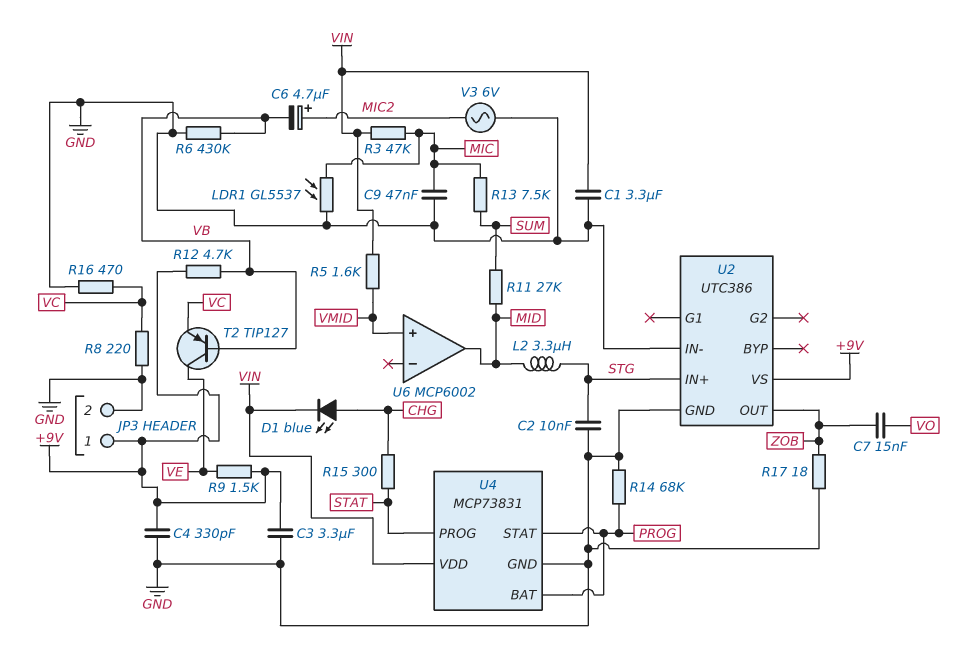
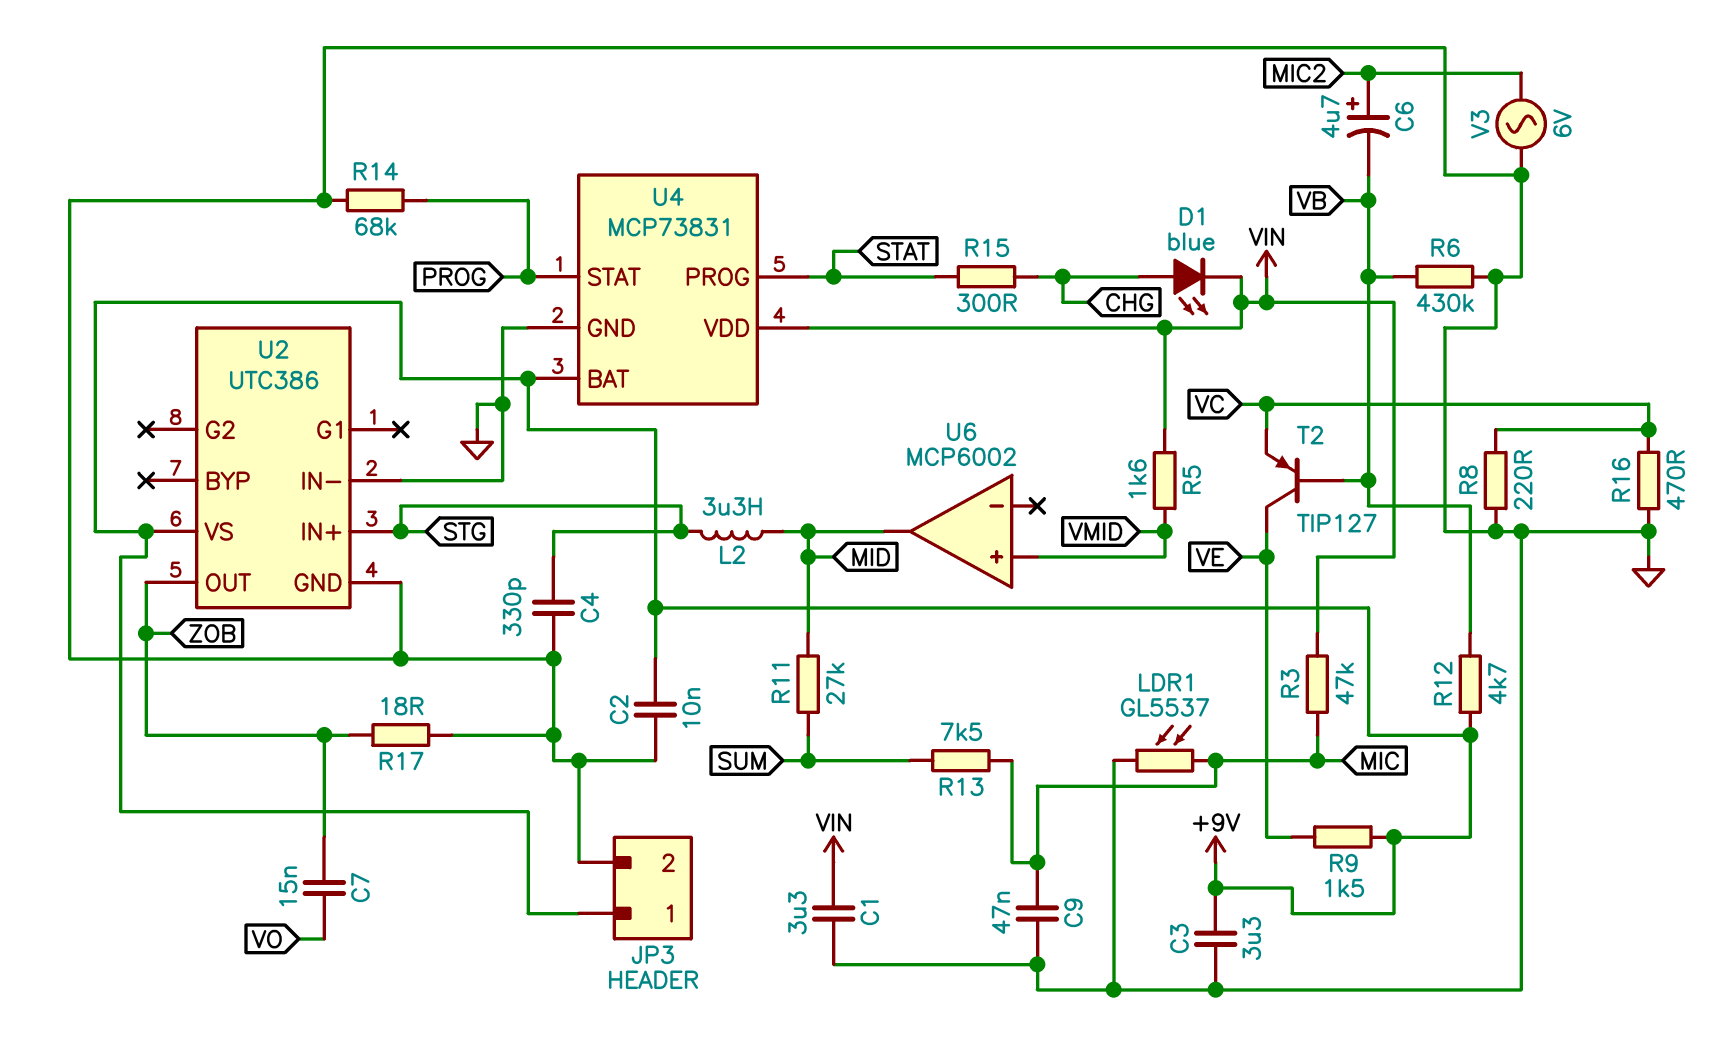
C2: 10nF (GND, STG) -> 10nF (+9V, GND)
C4: 330pF (+9V, GND) -> 330pF (GND, STG)
U4 pin BAT: PROG -> +9V

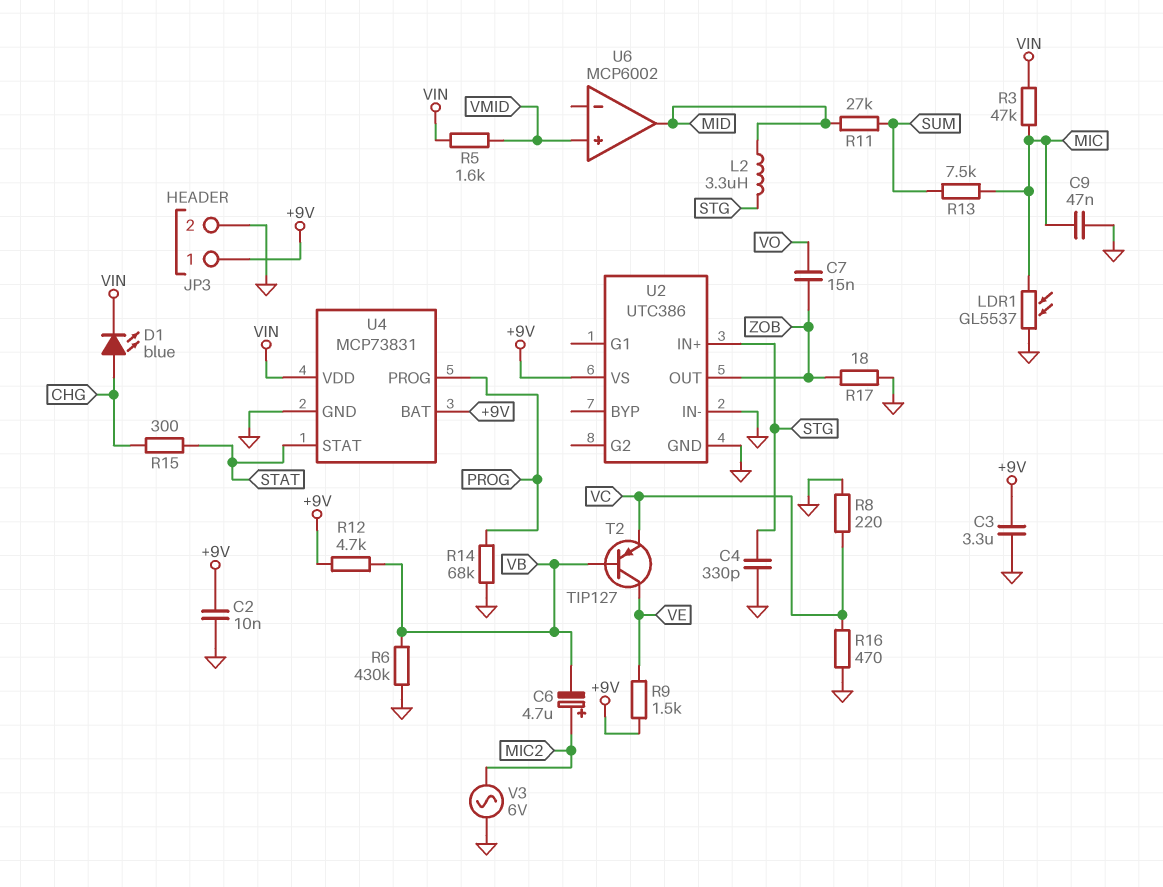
C1: 3.3uF (GND, VIN) -> none
U4 pin PROG: STAT -> PROG
U4 pin STAT: PROG -> STAT

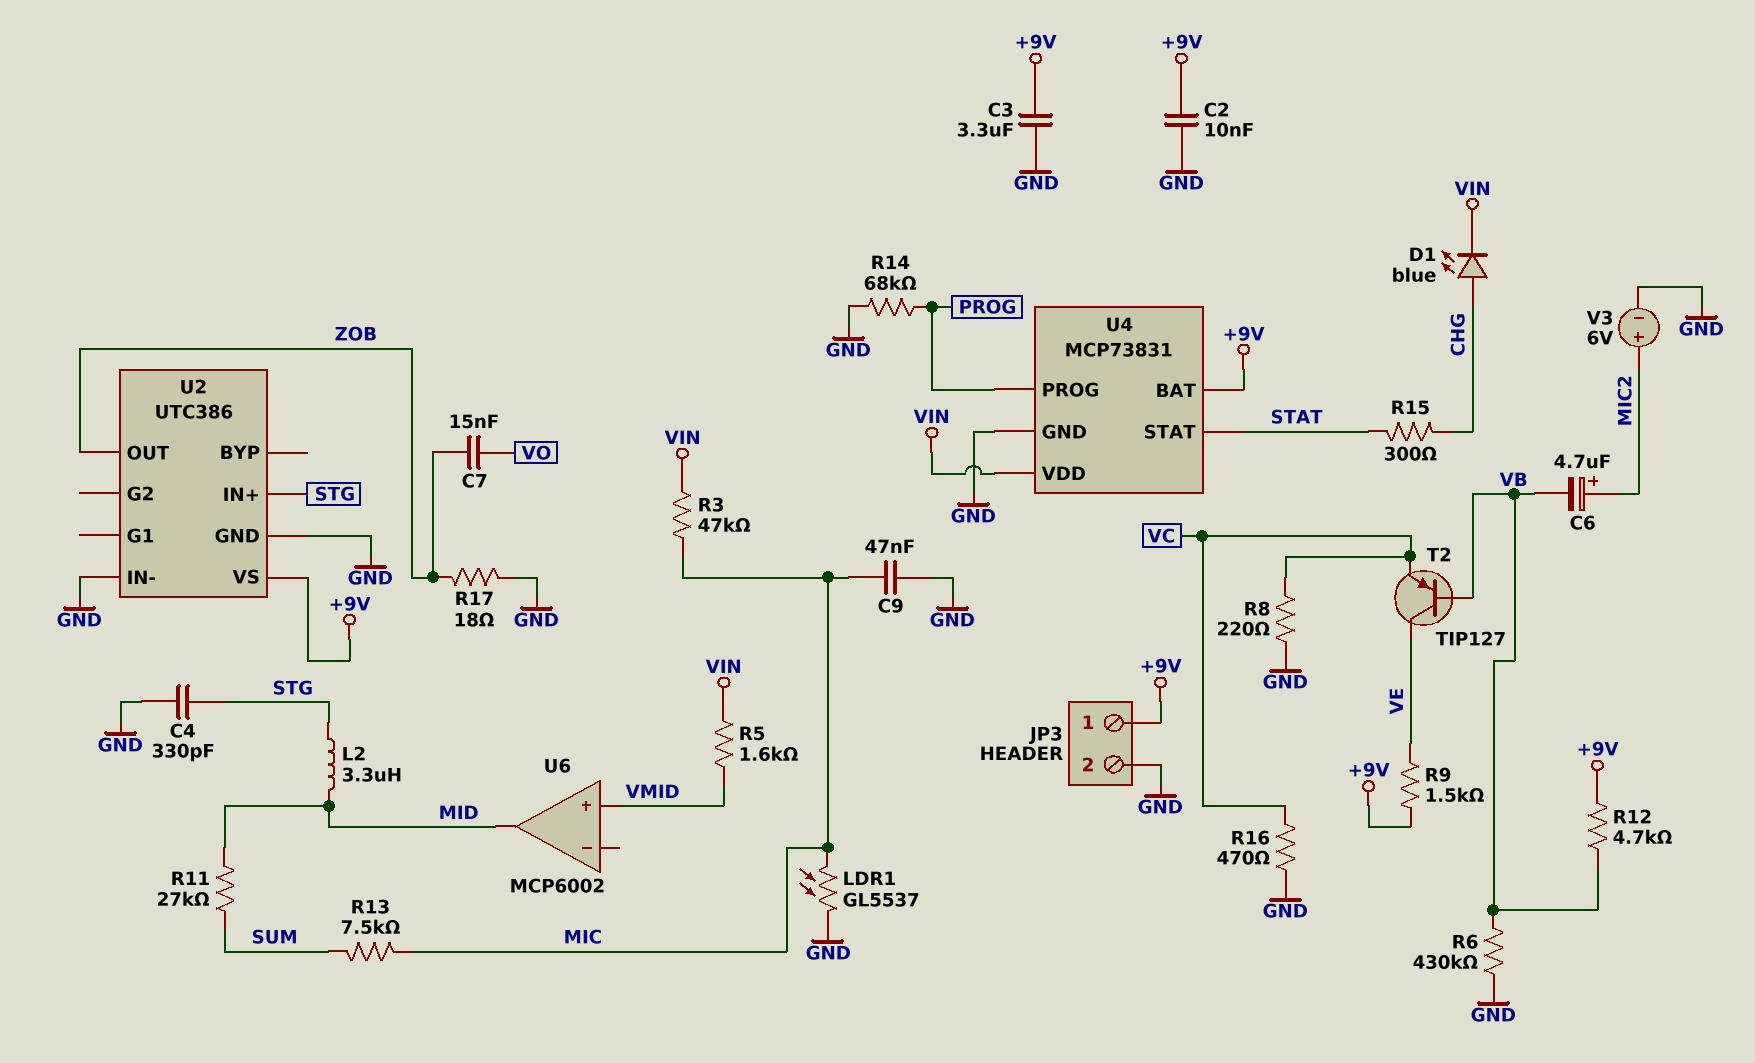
V3: AC 6V (GND, MIC2) -> 6V (plus MIC2, minus GND)

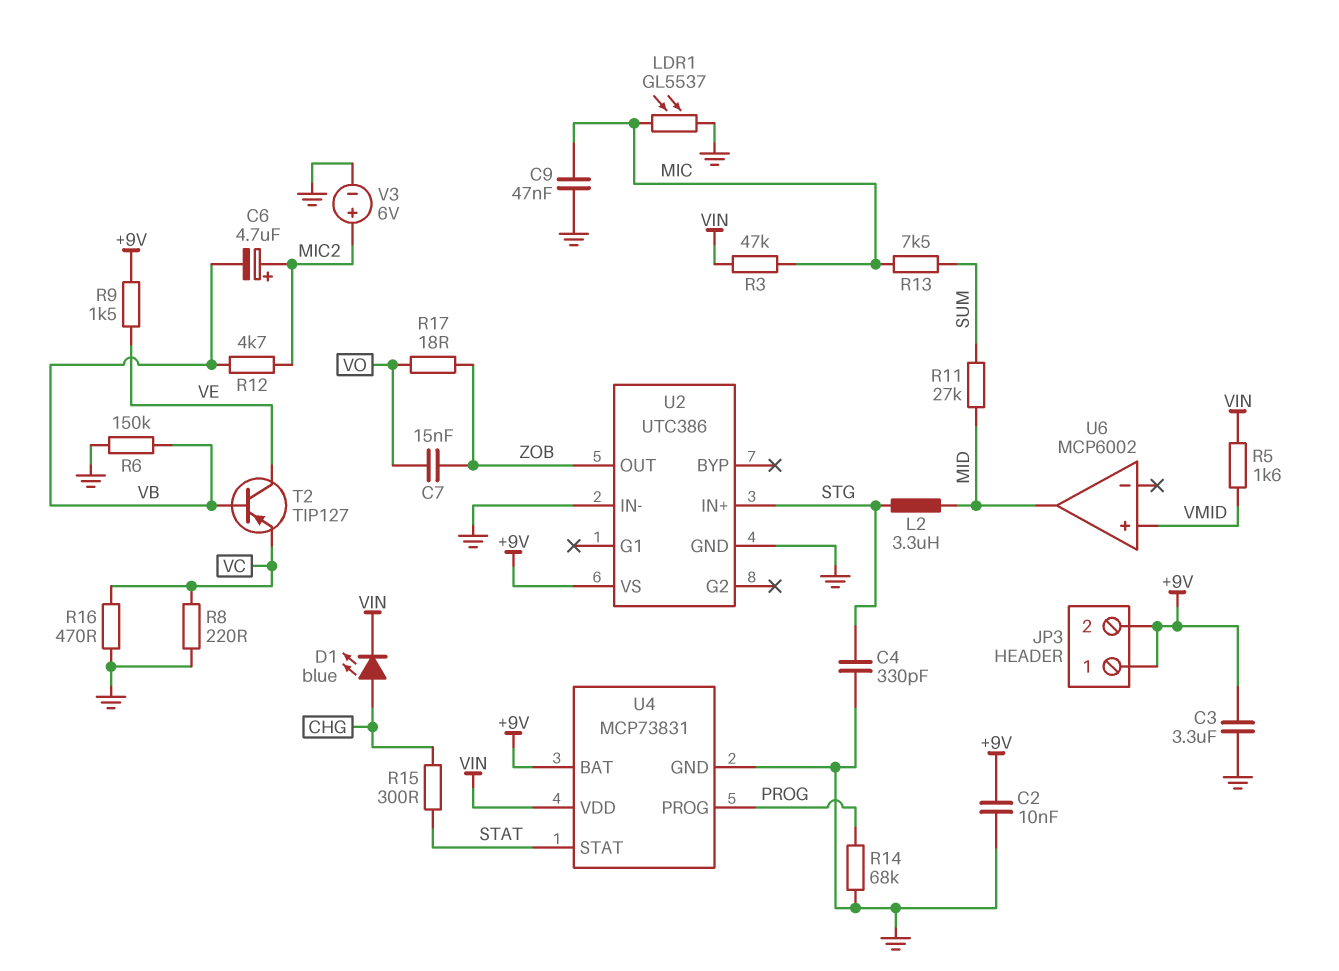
JP3 pin 2: GND -> +9V
R6: 430k (GND, VB) -> 150k (GND, VB)
R12: 4.7k (+9V, VB) -> 4.7k (MIC2, VB)
R17: 18 (GND, ZOB) -> 18 (VO, ZOB)

